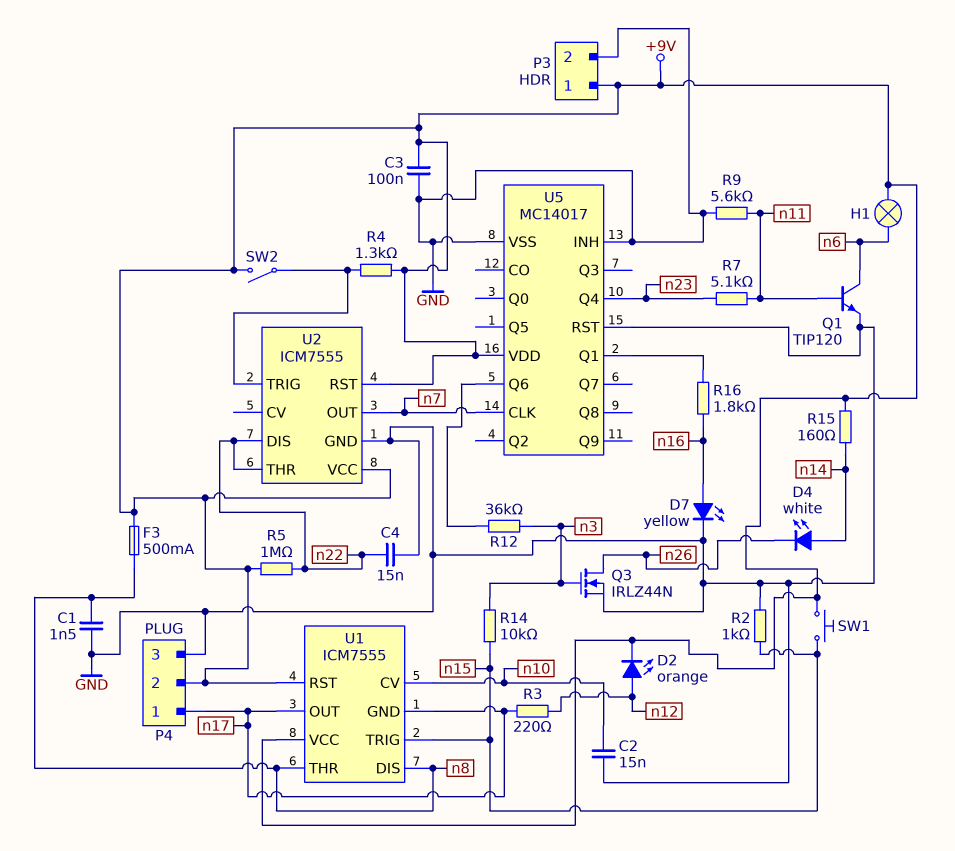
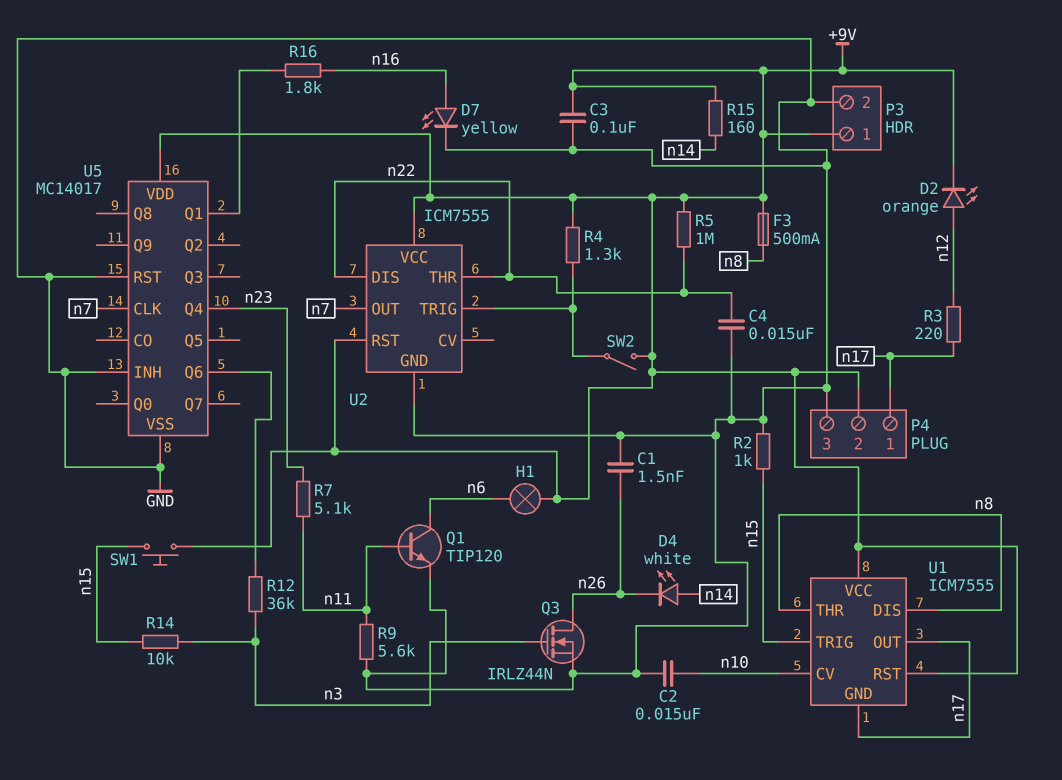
C1: 1.5nF (GND, n8) -> 1.5nF (GND, n26)

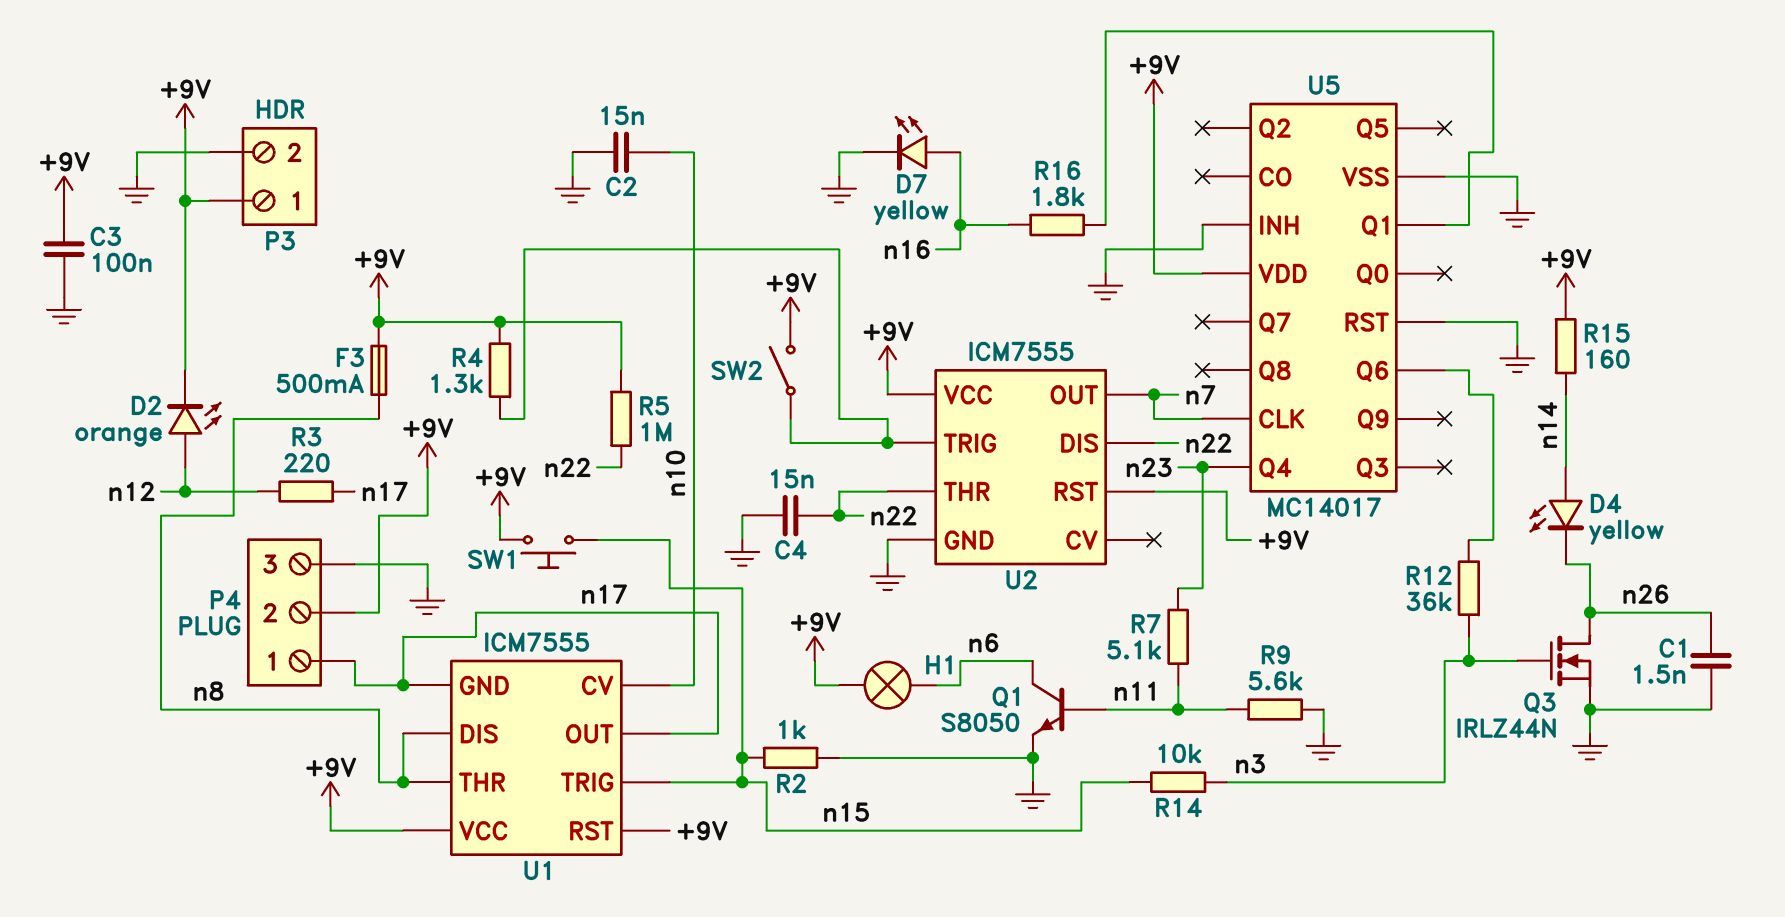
D4: LED white (A n14, K n26) -> LED yellow (A n14, K n26)
Q1: NPN TIP120 (B n11, C n6, E GND) -> NPN S8050 (B n11, C n6, E GND)

